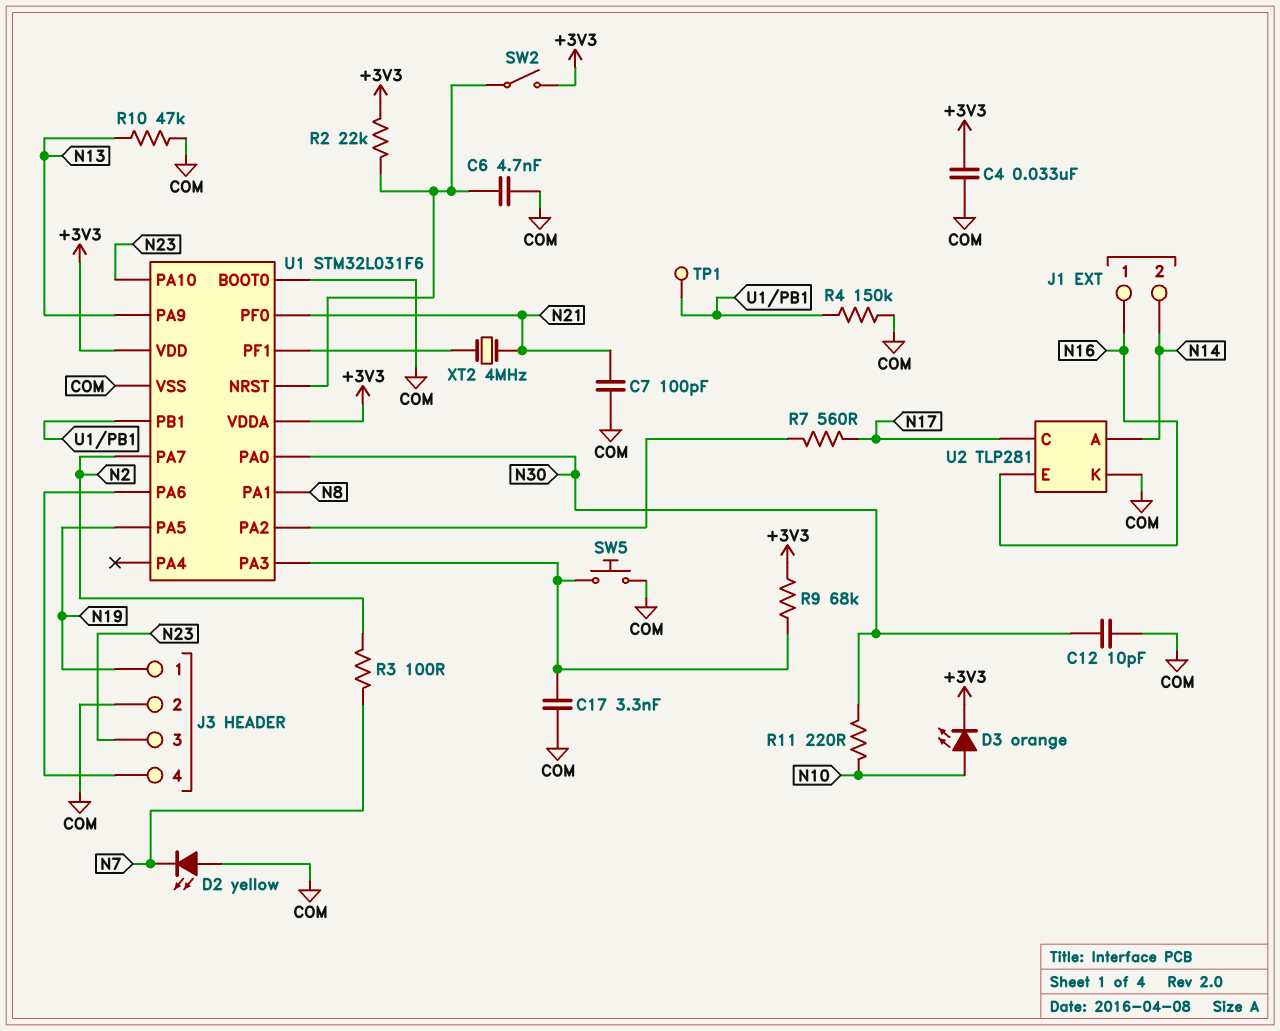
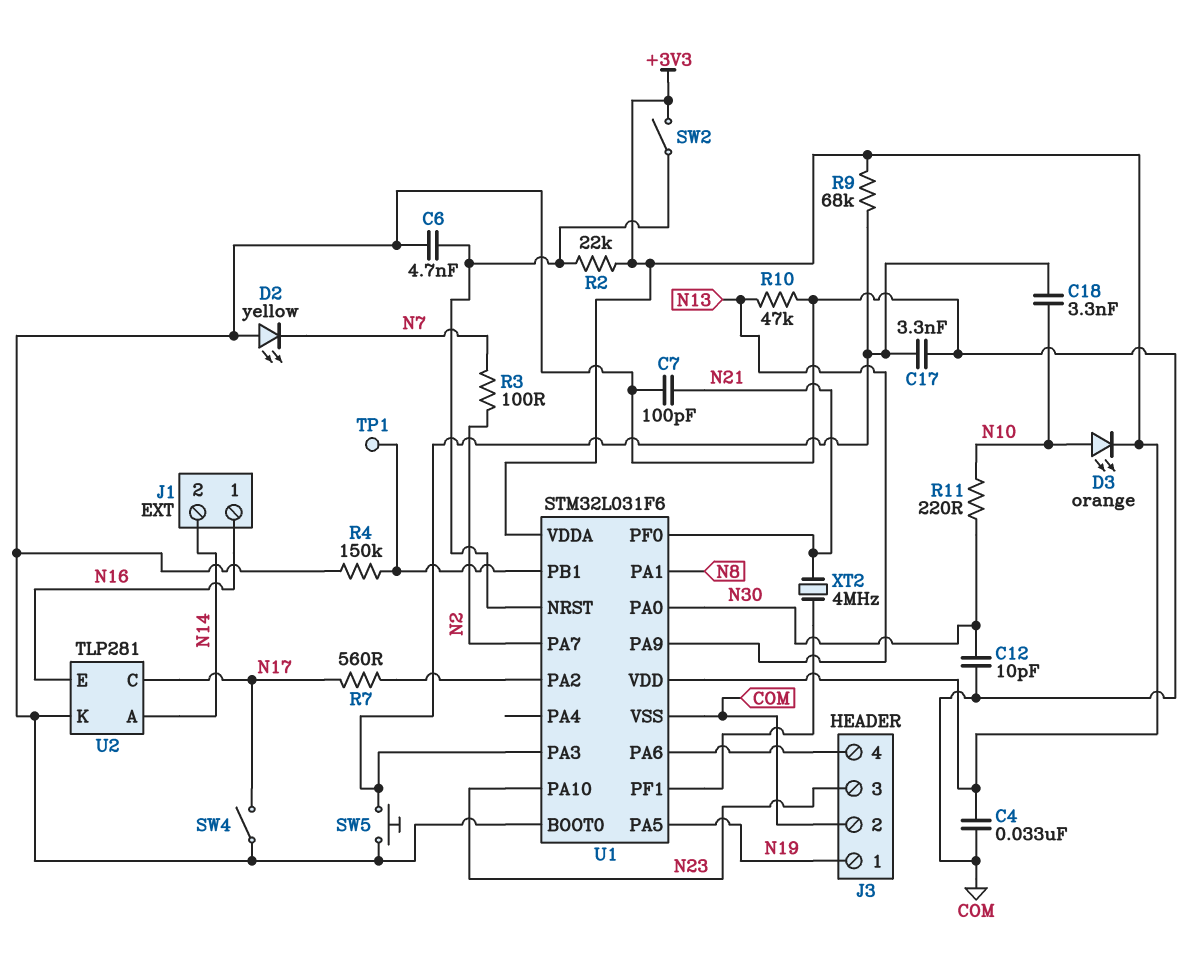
C18: none -> 3.3nF (N10, U1/PA3)
SW4: none -> switch (COM, N17)

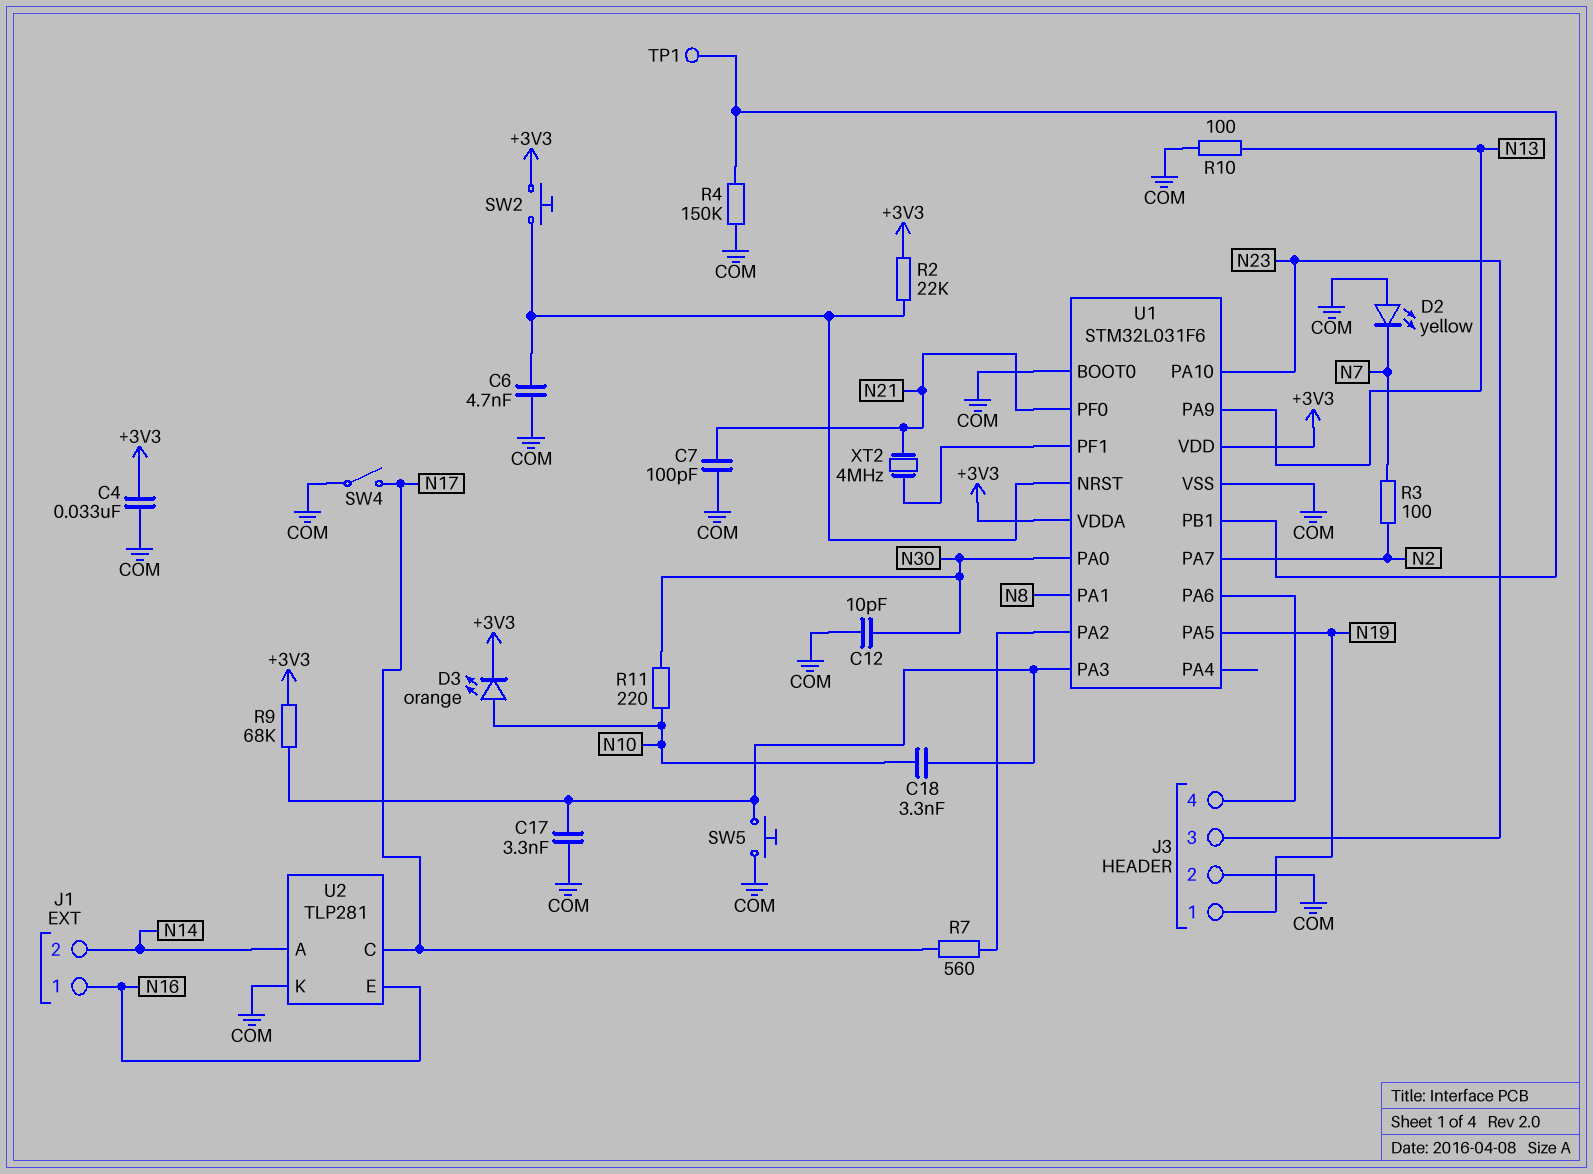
R10: 47k (COM, N13) -> 100 (COM, N13)
SW2: switch (+3V3, U1/NRST) -> button (+3V3, U1/NRST)

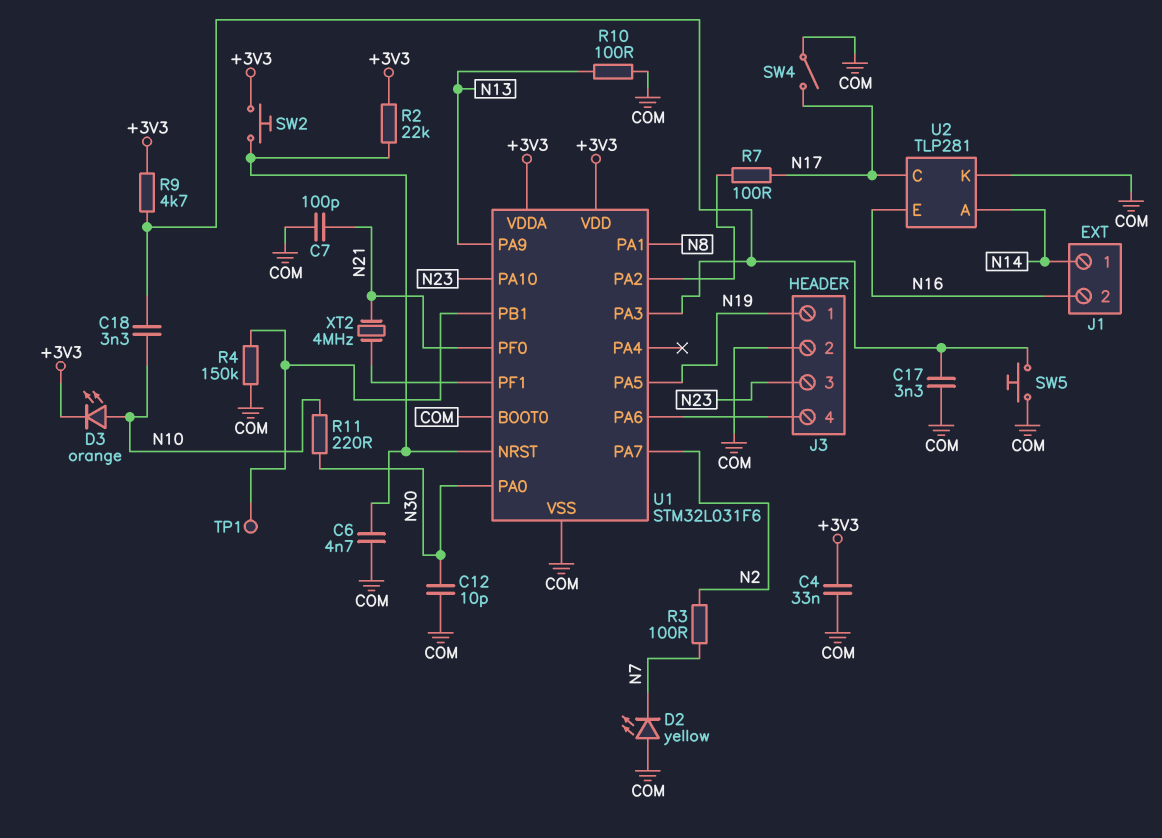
J1 pin 1: N16 -> N14
J1 pin 2: N14 -> N16
R7: 560 (N17, U1/PA2) -> 100 (N17, U1/PA2)
R9: 68k (+3V3, U1/PA3) -> 4.7k (+3V3, U1/PA3)

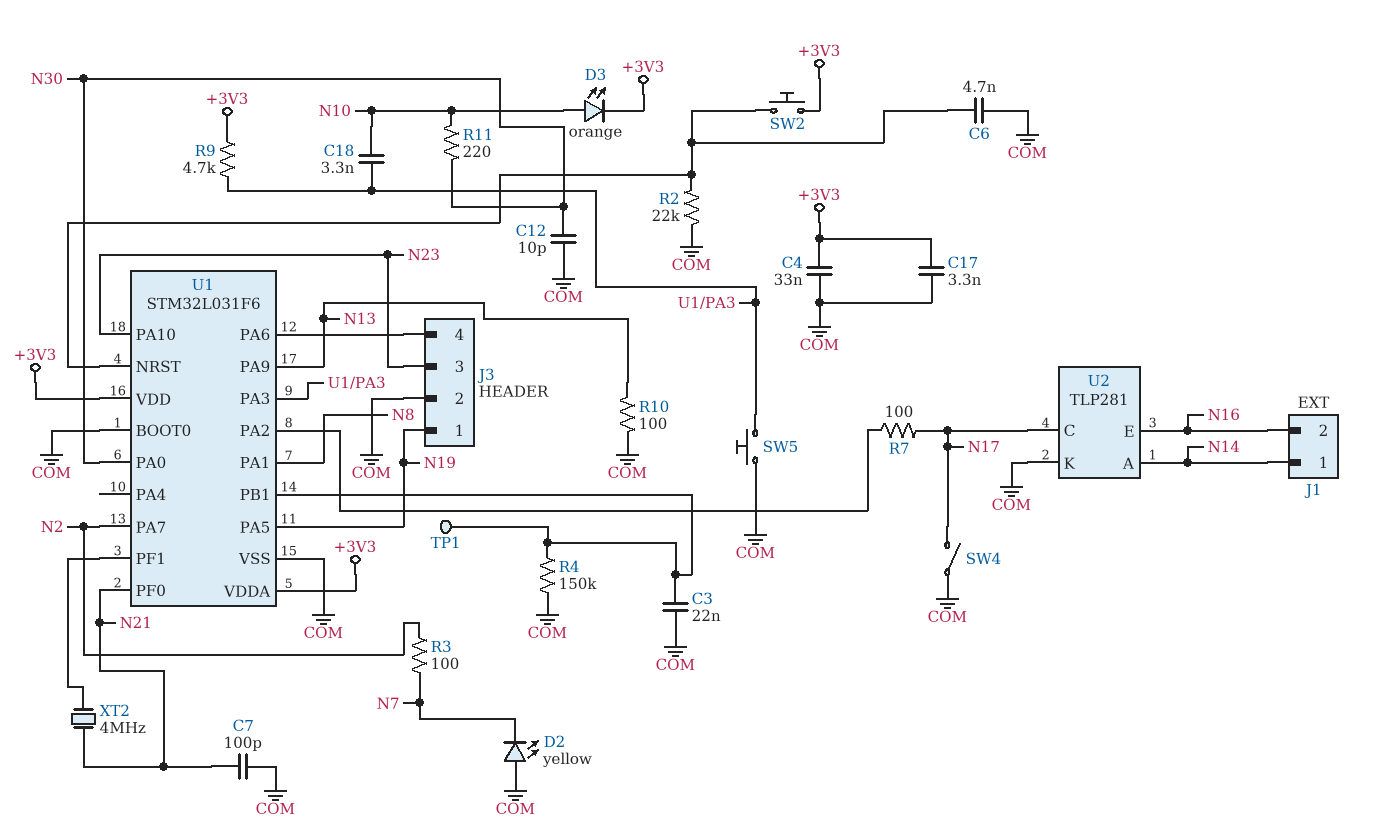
C3: none -> 22nF (COM, U1/PB1)
C17: 3.3nF (COM, U1/PA3) -> 3.3nF (+3V3, COM)
R2: 22k (+3V3, U1/NRST) -> 22k (COM, U1/NRST)

